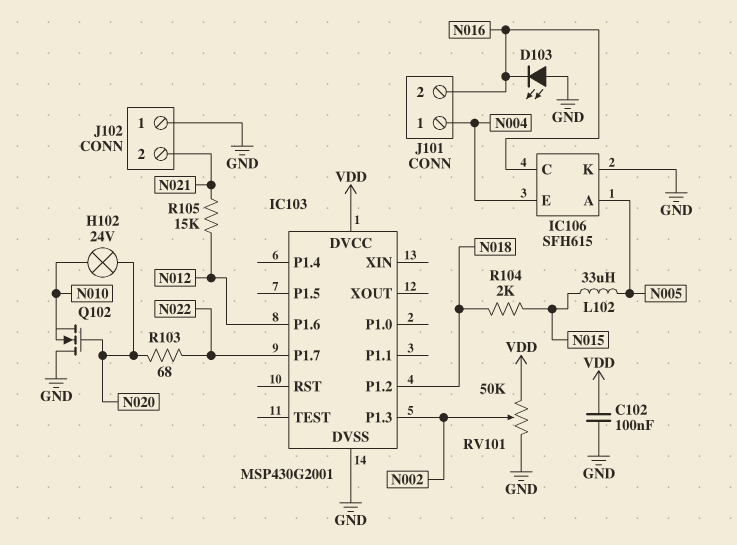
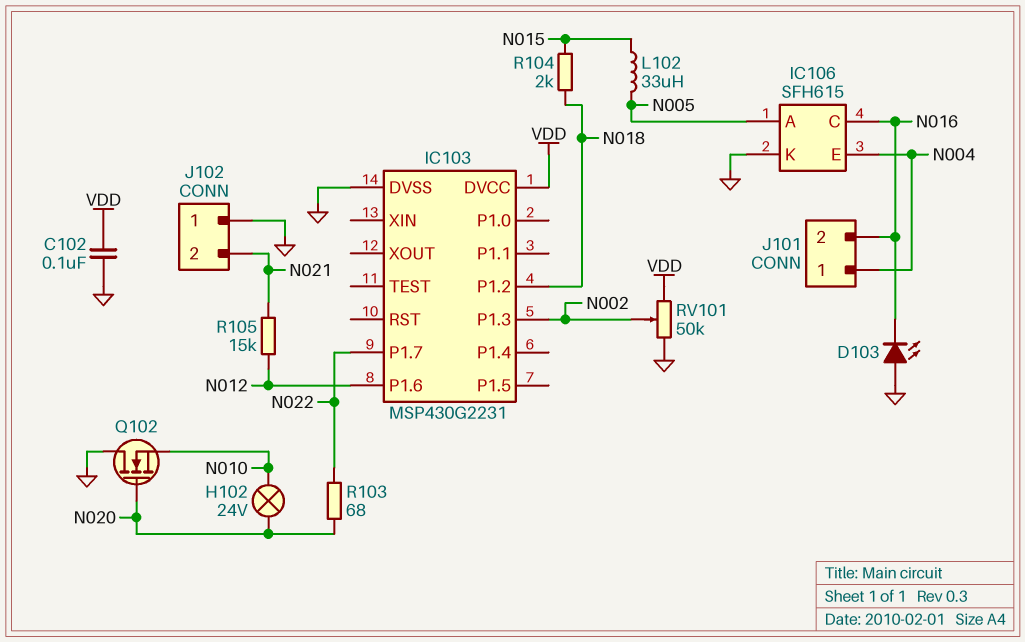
IC103: MSP430G2001 -> MSP430G2231

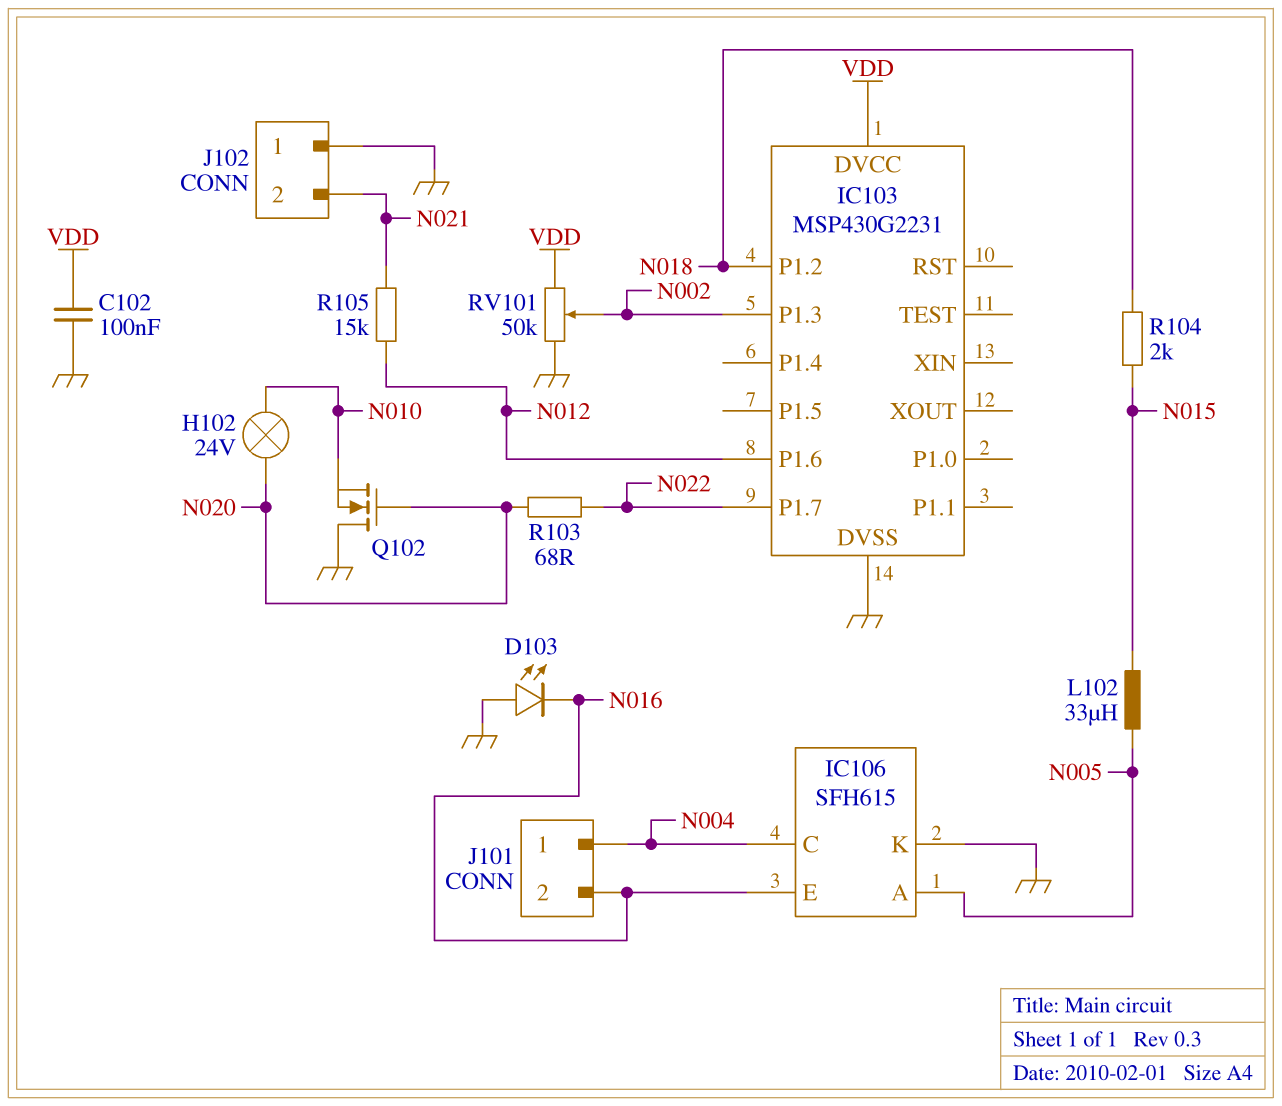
IC106 pin C: N016 -> N004
IC106 pin E: N004 -> N016

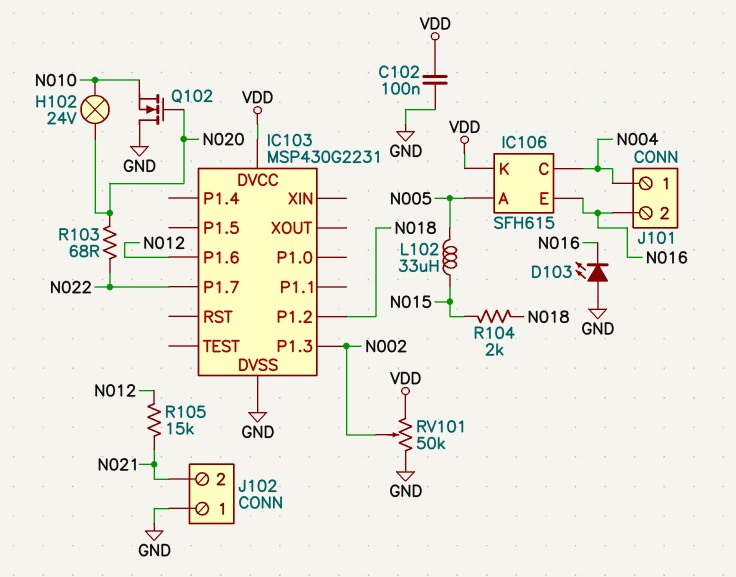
IC106 pin K: GND -> VDD

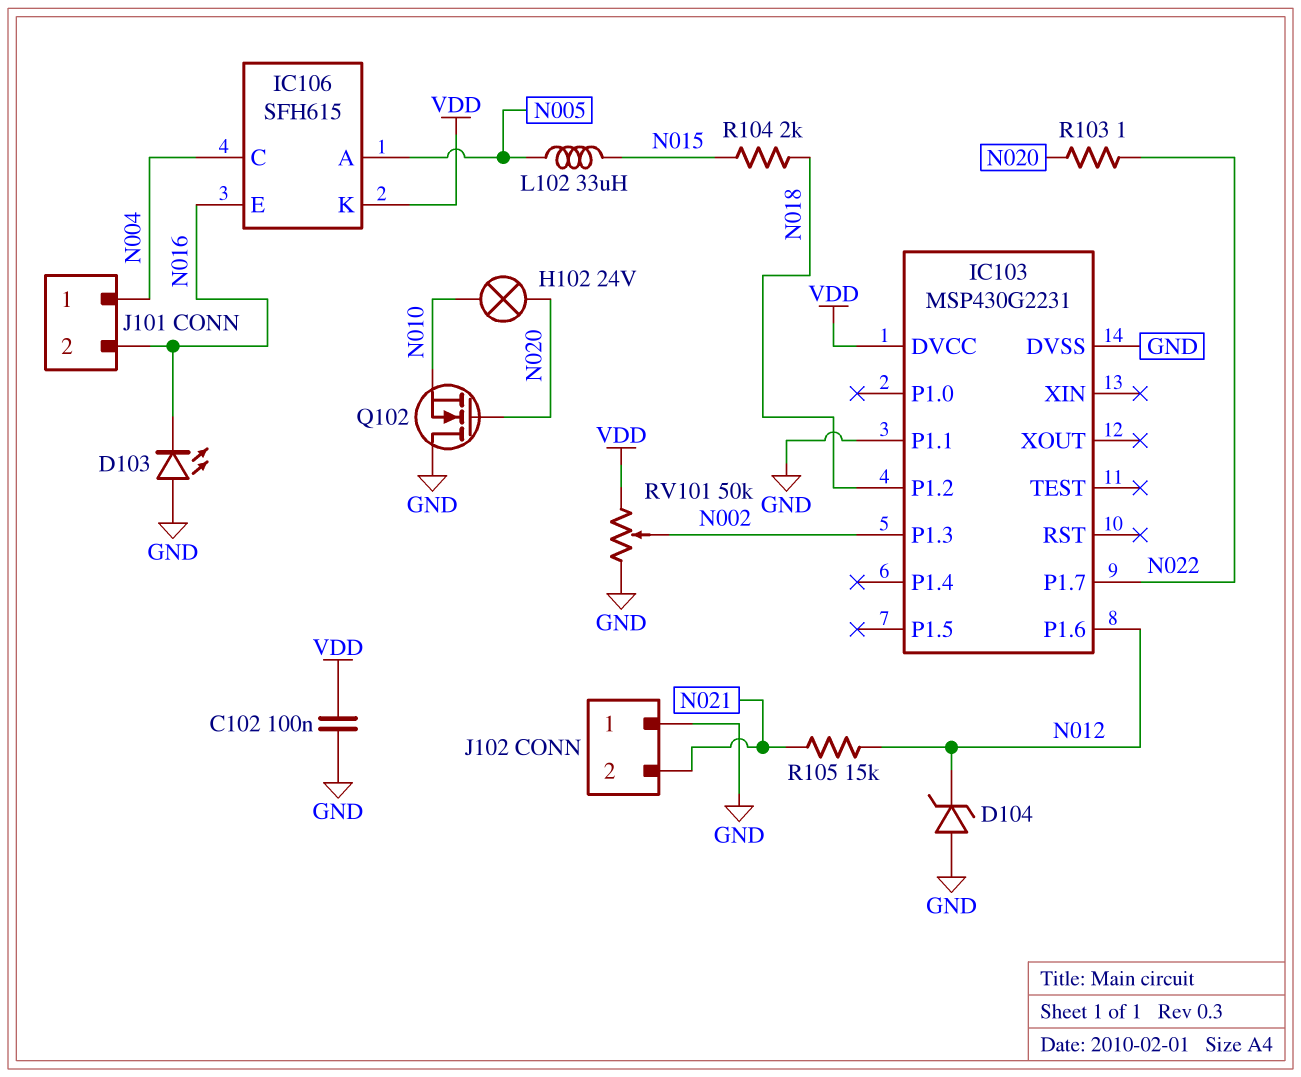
D104: none -> zener (A GND, K N012)
IC103 pin P1.1: none -> GND
R103: 68 (N020, N022) -> 1 (N020, N022)

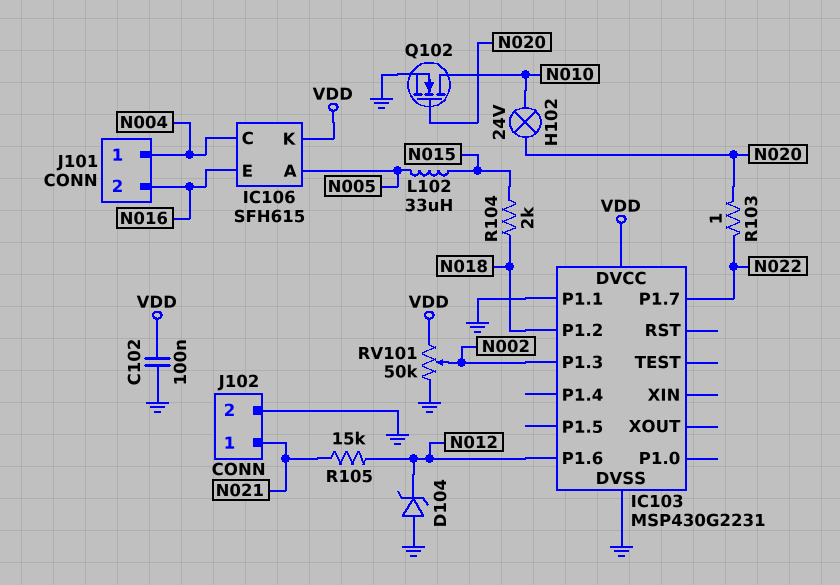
D103: LED (A GND, K N016) -> none
J102 pin 1: GND -> N021
J102 pin 2: N021 -> GND
Q102: NMOS (G N020, D GND, S N010) -> NMOS (G N020, D N010, S GND)

